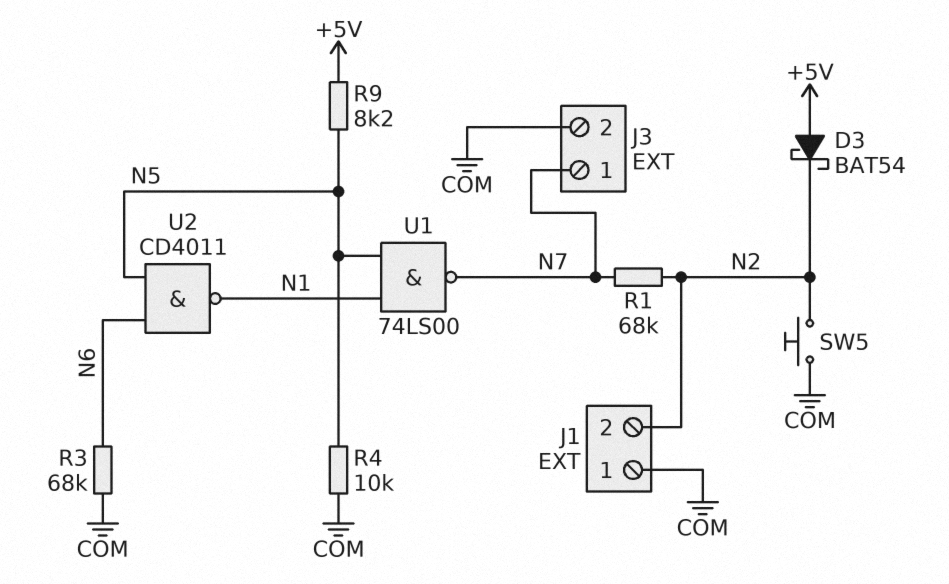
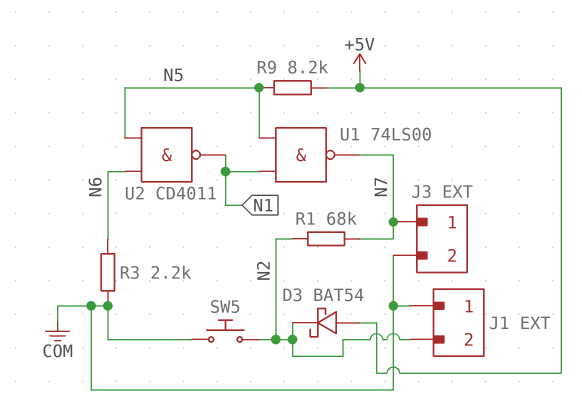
R3: 68k (COM, N6) -> 2.2k (COM, N6)
R4: 10k (COM, N5) -> none

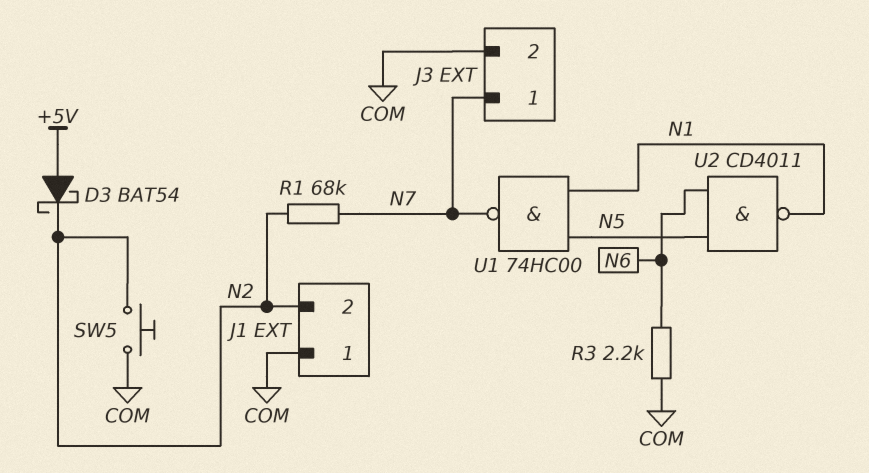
R9: 8.2k (+5V, N5) -> none
U1: NAND 74LS00 (in N1, in N5, out N7) -> NAND 74HC00 (in N1, in N5, out N7)

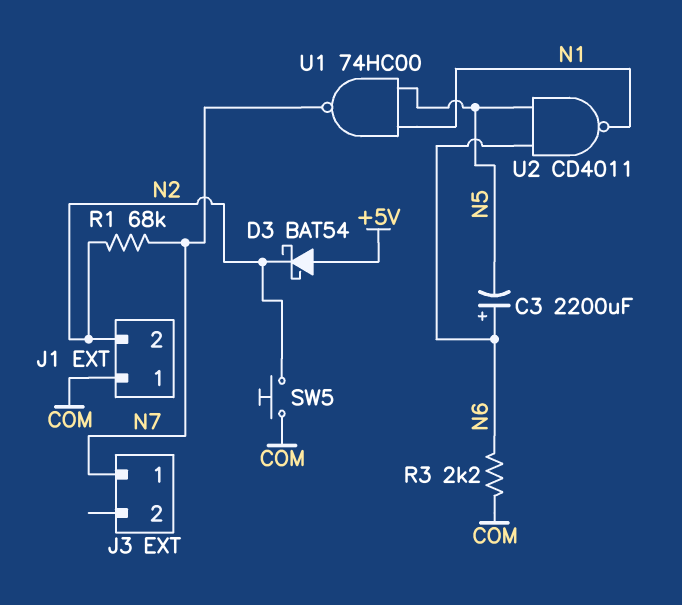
C3: none -> 2200uF (plus N6, minus N5)
J3 pin 2: COM -> none

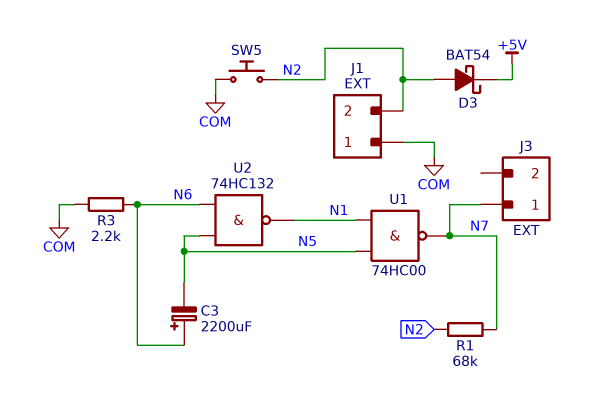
D3: schottky BAT54 (A +5V, K N2) -> schottky BAT54 (A N2, K +5V)
U2: NAND CD4011 (in N5, in N6, out N1) -> NAND 74HC132 (in N5, in N6, out N1)

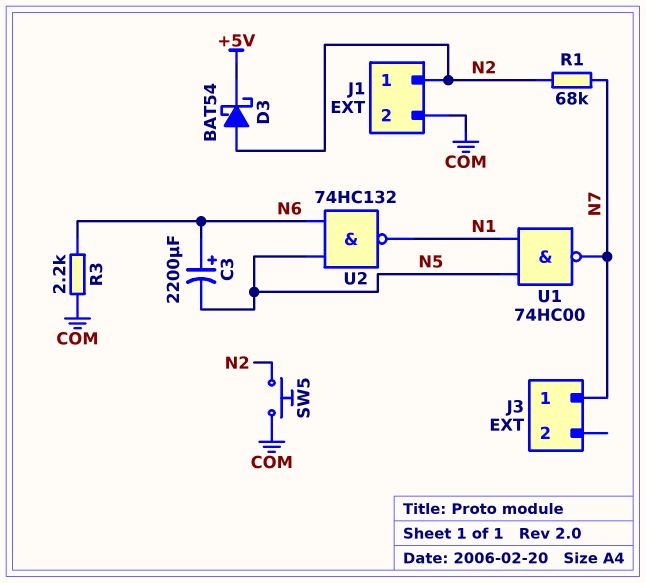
J1 pin 1: COM -> N2
J1 pin 2: N2 -> COM

